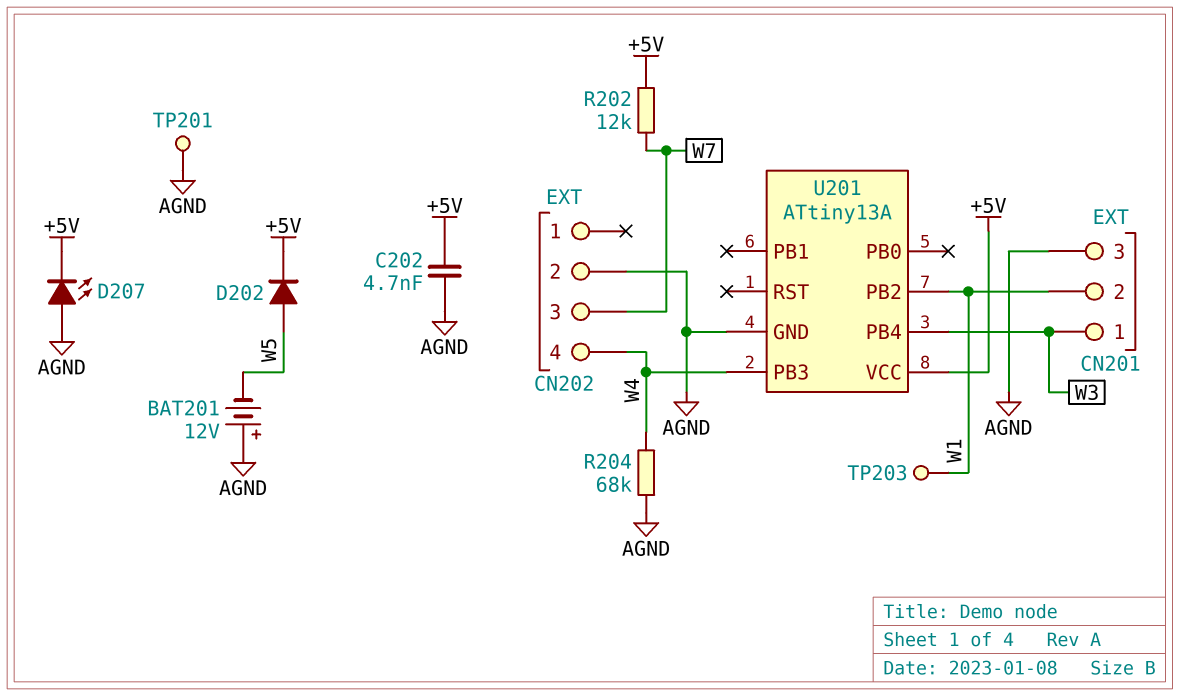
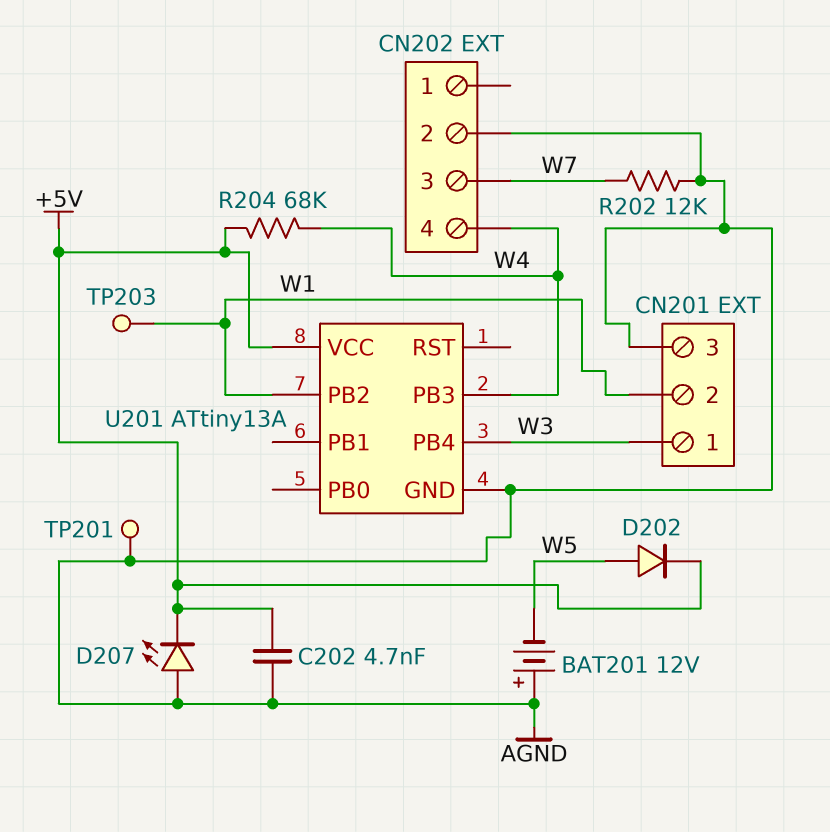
R202: 12k (+5V, W7) -> 12k (AGND, W7)
R204: 68k (AGND, W4) -> 68k (+5V, W4)

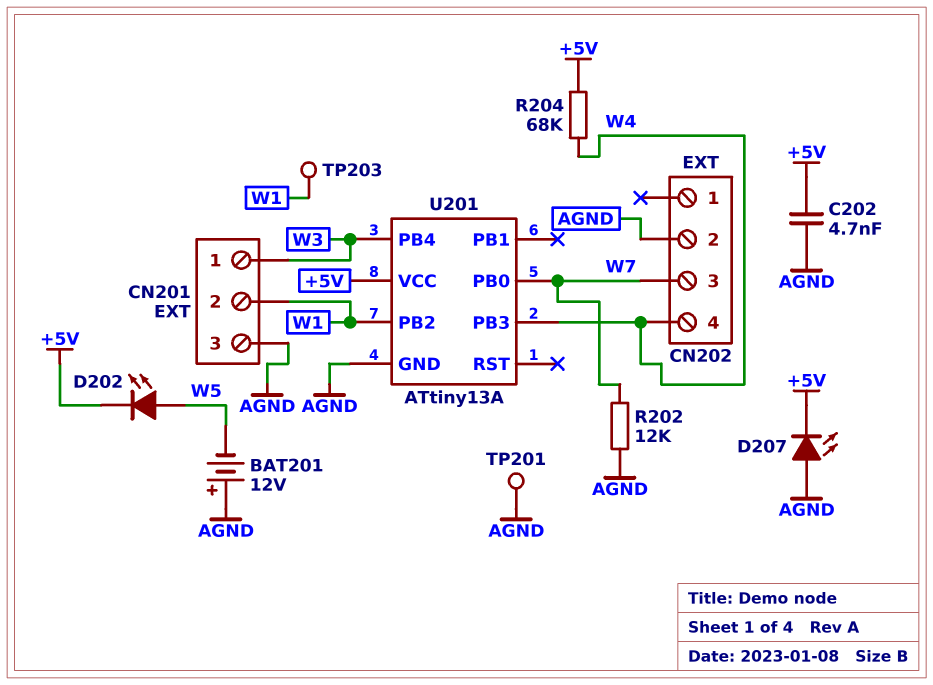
D202: diode (A W5, K +5V) -> LED (A W5, K +5V)
U201 pin PB0: none -> W7

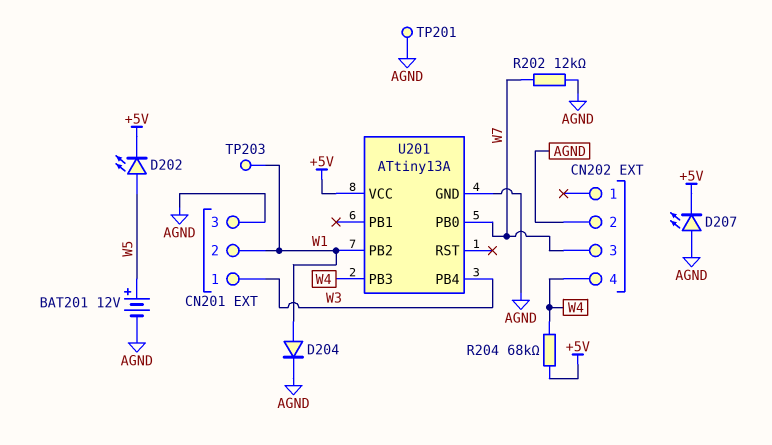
BAT201: 12V (plus AGND, minus W5) -> 12V (plus W5, minus AGND)
C202: 4.7nF (+5V, AGND) -> none
D204: none -> diode (A W1, K AGND)

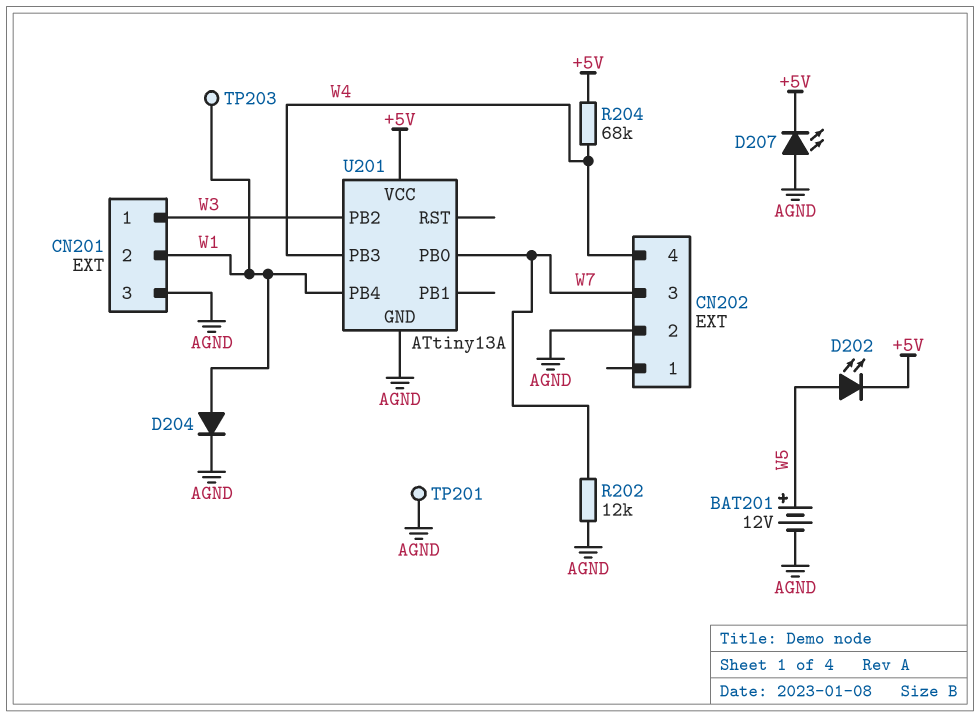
U201 pin PB2: W1 -> W3
U201 pin PB4: W3 -> W1

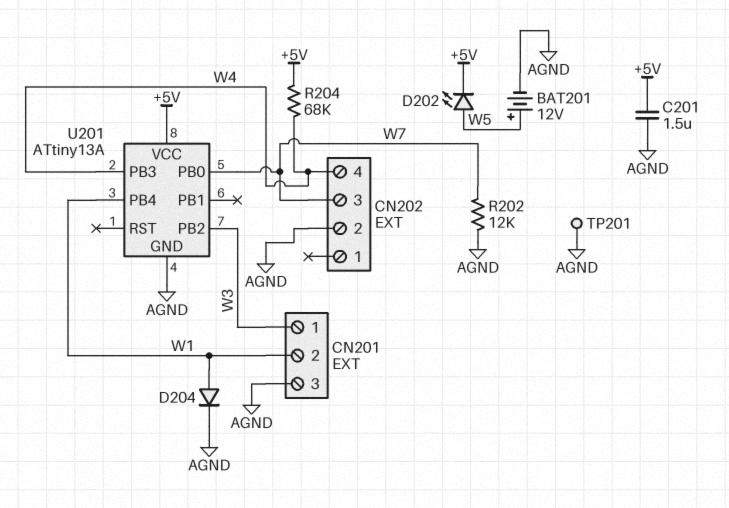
C201: none -> 1.5uF (+5V, AGND)
D207: LED (A AGND, K +5V) -> none
TP203: test point (W1) -> none

